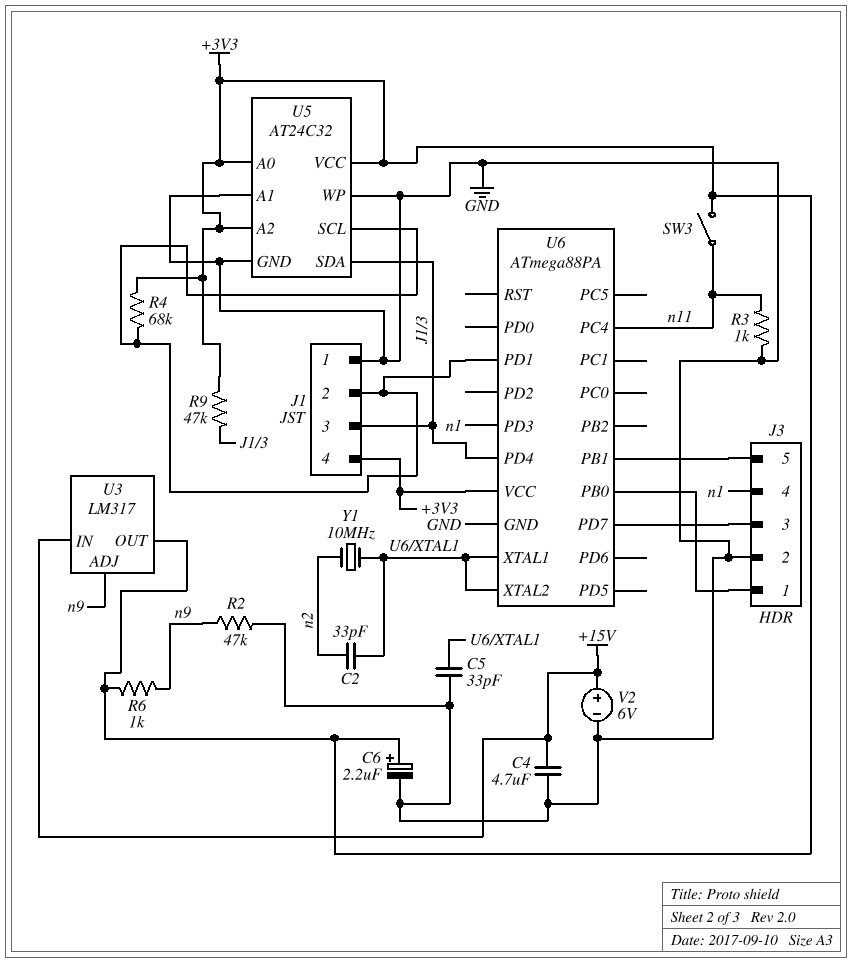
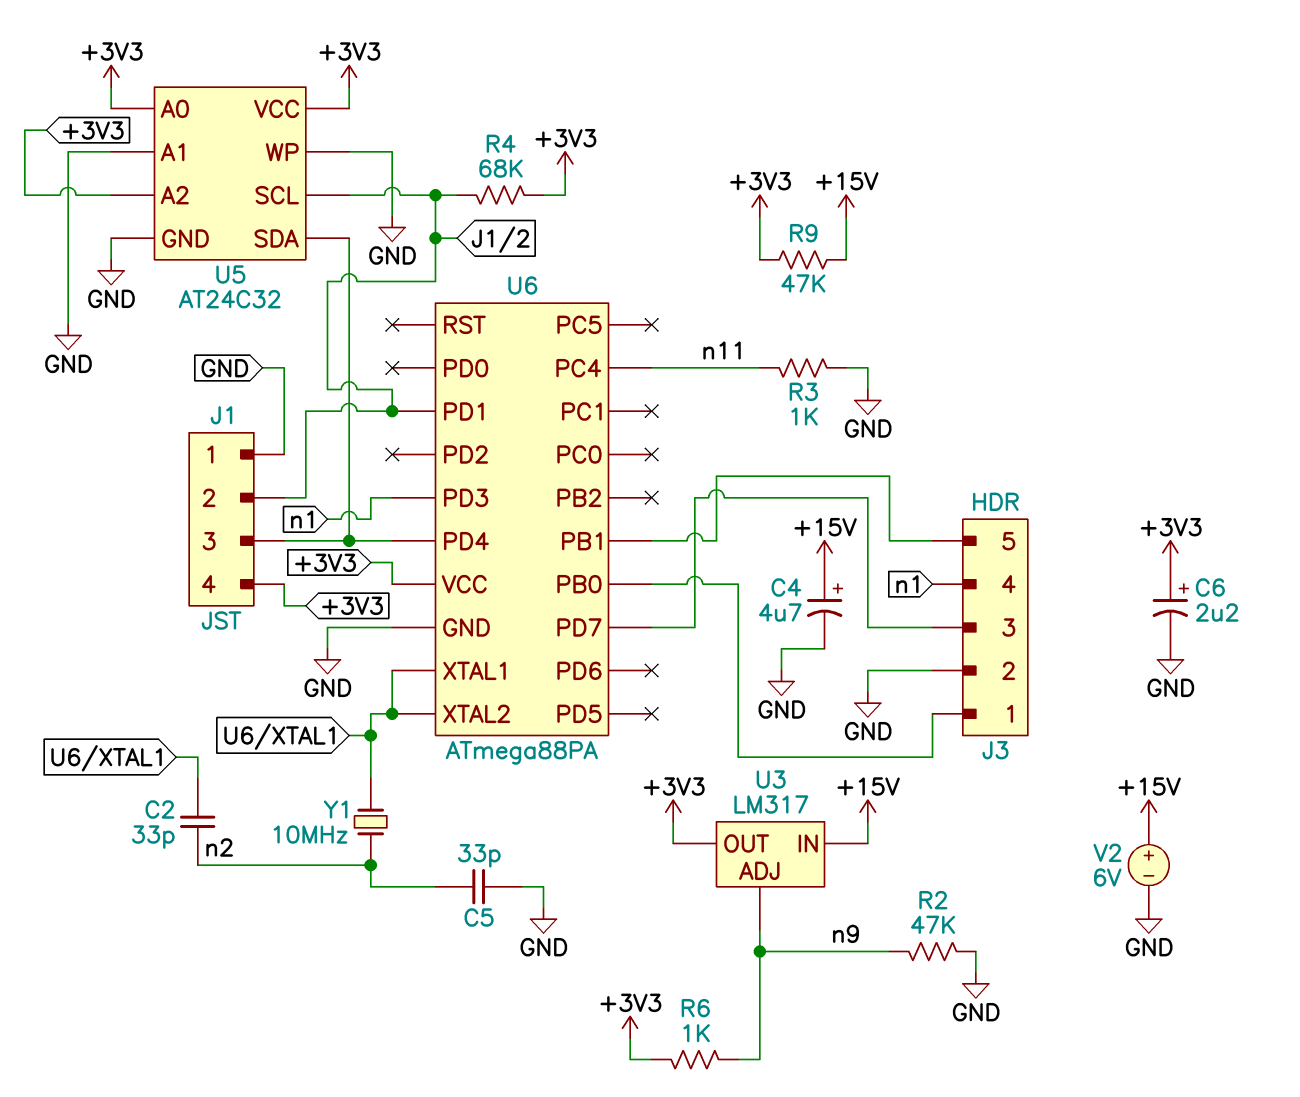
C4: 4.7uF (+15V, GND) -> 4.7uF (plus +15V, minus GND)
C5: 33pF (GND, U6/XTAL1) -> 33pF (GND, n2)
R9: 47k (+3V3, J1/3) -> 47k (+3V3, +15V)
SW3: switch (+3V3, n11) -> none

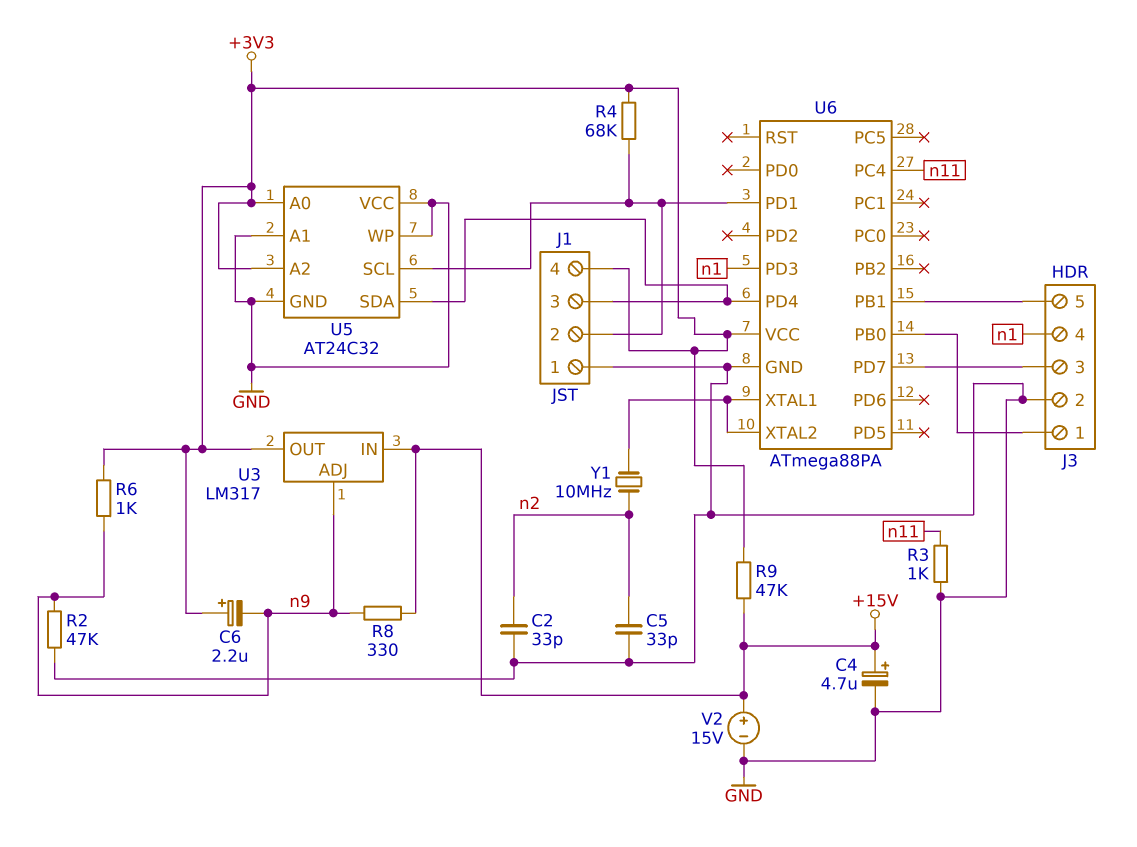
C2: 33pF (U6/XTAL1, n2) -> 33pF (GND, n2)
C6: 2.2uF (plus +3V3, minus GND) -> 2.2uF (plus +3V3, minus n9)
R8: none -> 330 (+15V, n9)
U5 pin VCC: +3V3 -> GND
V2: 6V (plus +15V, minus GND) -> 15V (plus +15V, minus GND)

